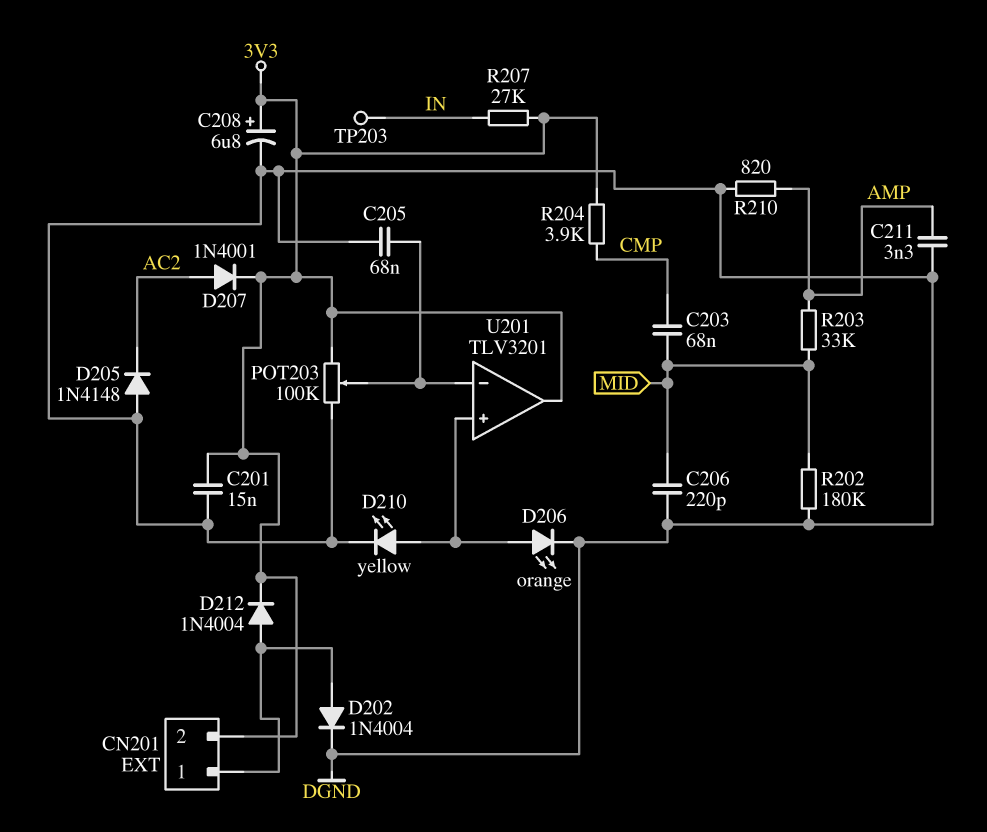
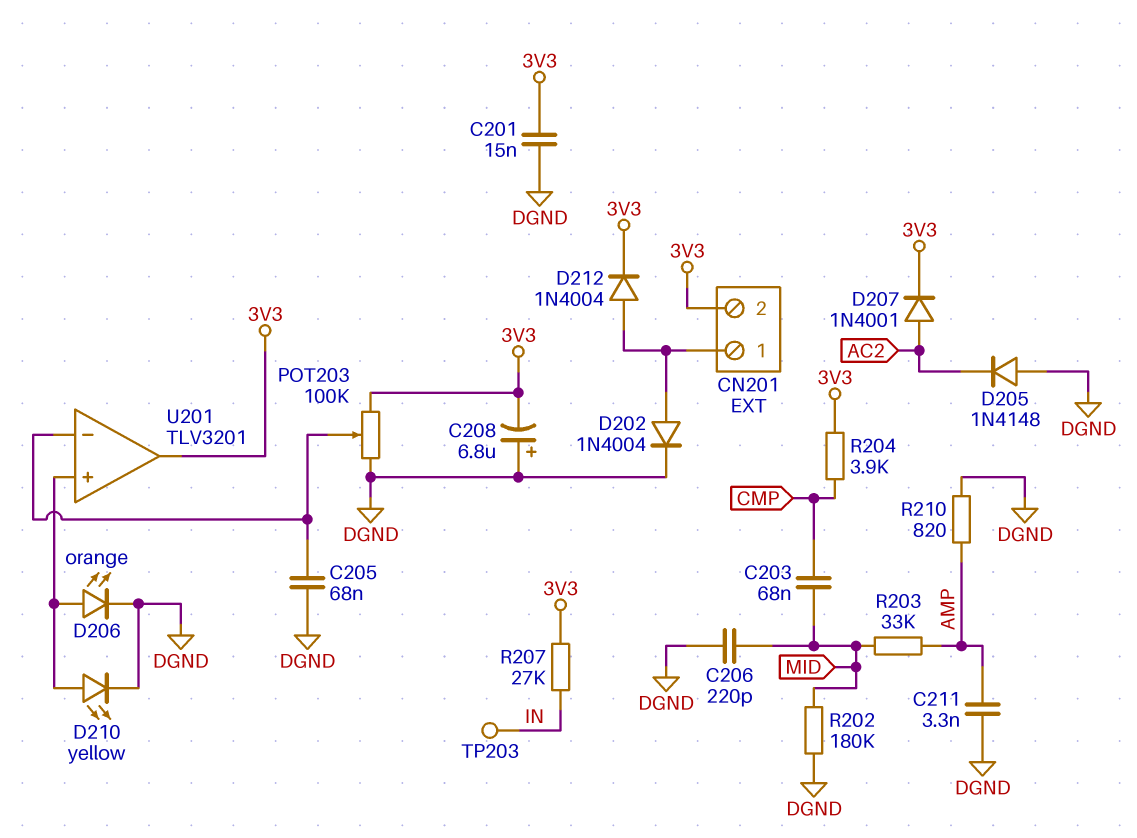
C208: 6.8uF (plus 3V3, minus DGND) -> 6.8uF (plus DGND, minus 3V3)

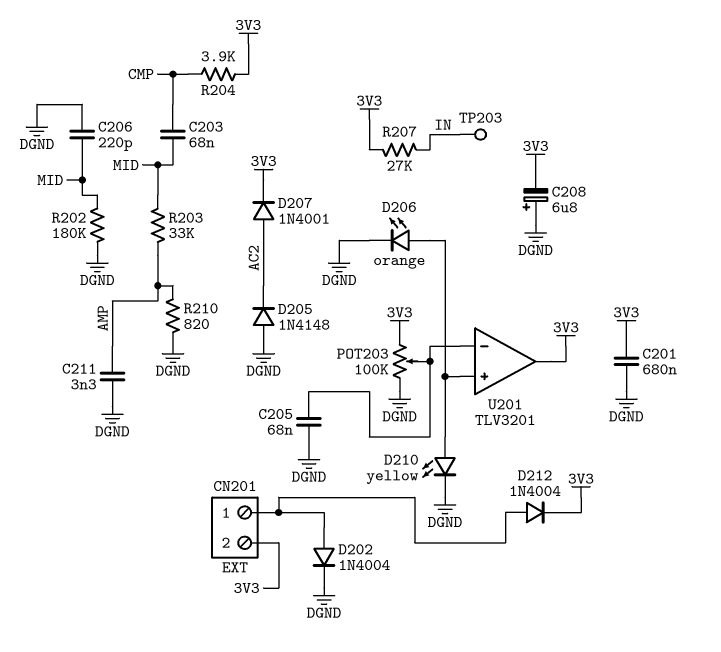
C201: 15nF (3V3, DGND) -> 680nF (3V3, DGND)

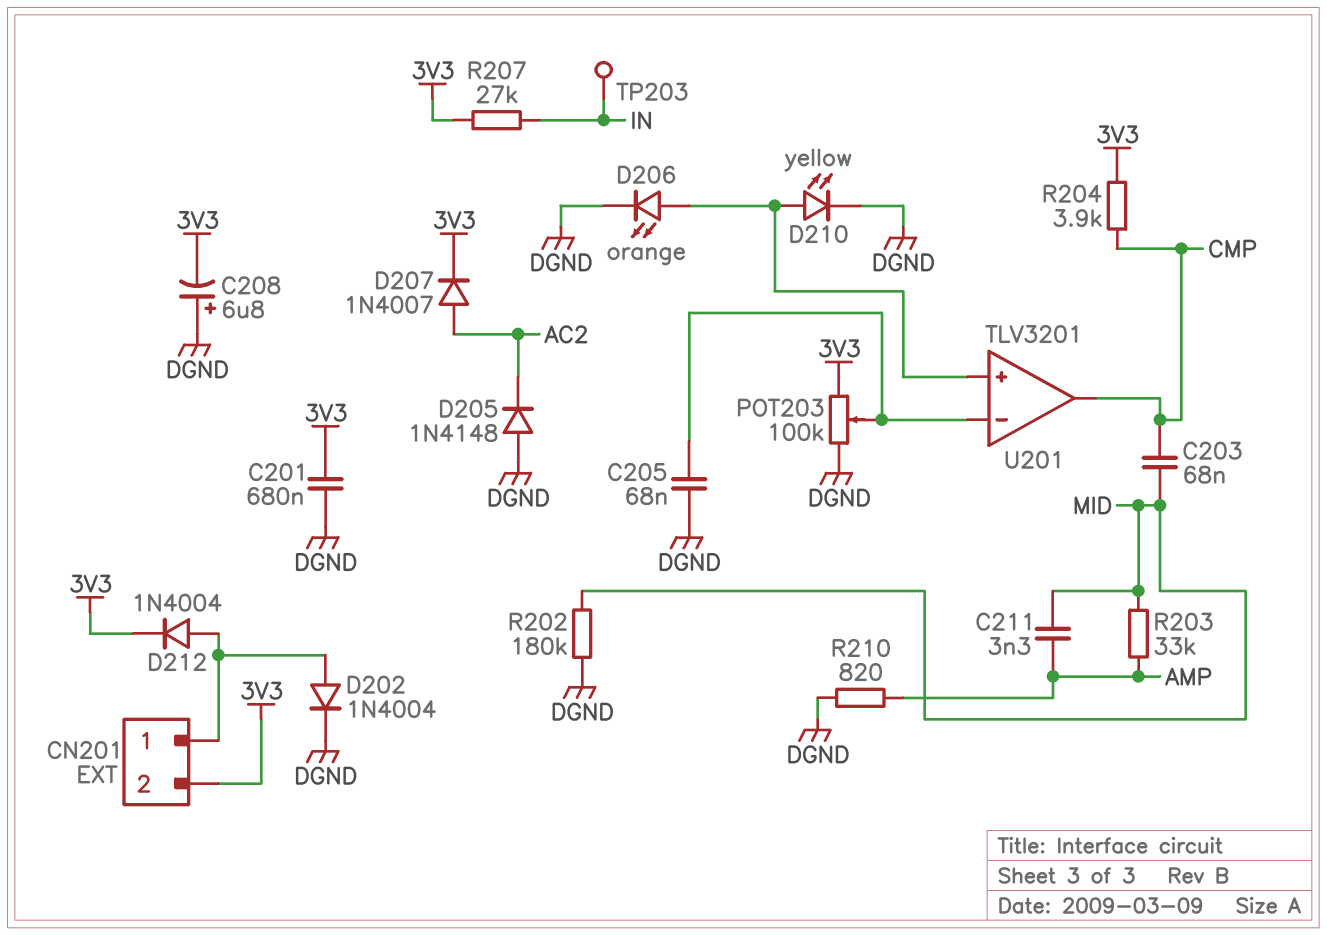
C206: 220pF (DGND, MID) -> none
C211: 3.3nF (AMP, DGND) -> 3.3nF (AMP, MID)
D207: diode 1N4001 (A AC2, K 3V3) -> diode 1N4007 (A AC2, K 3V3)
U201 pin out: 3V3 -> CMP

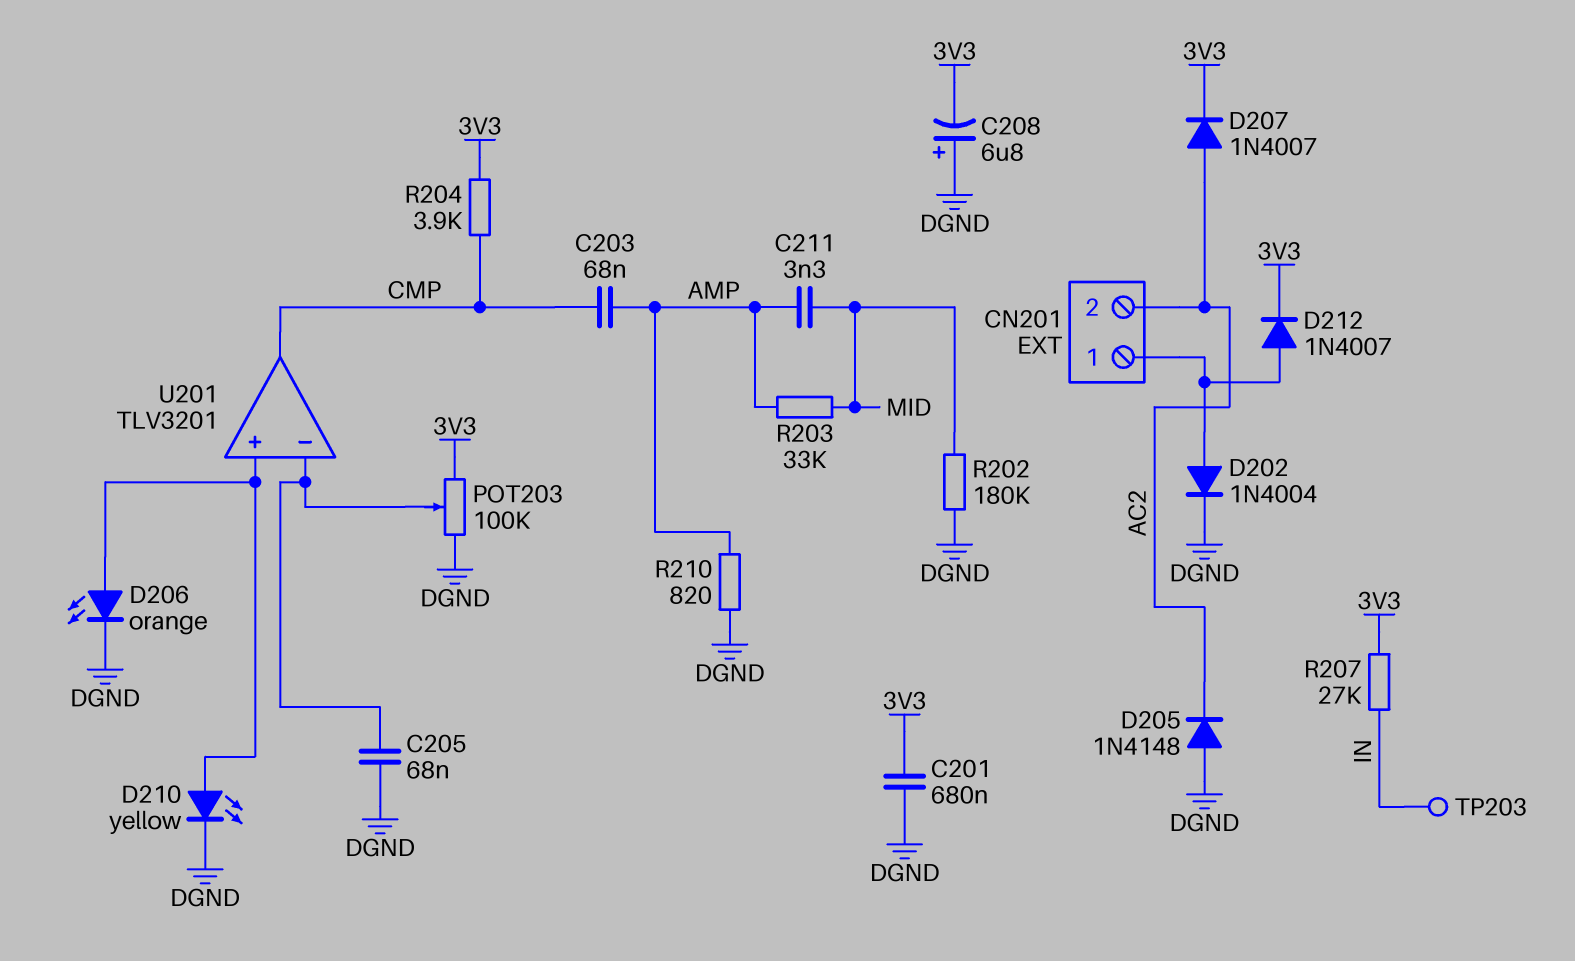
C203: 68nF (CMP, MID) -> 68nF (AMP, CMP)
CN201 pin 2: 3V3 -> AC2
D212: diode 1N4004 (A CN201/1, K 3V3) -> diode 1N4007 (A CN201/1, K 3V3)

